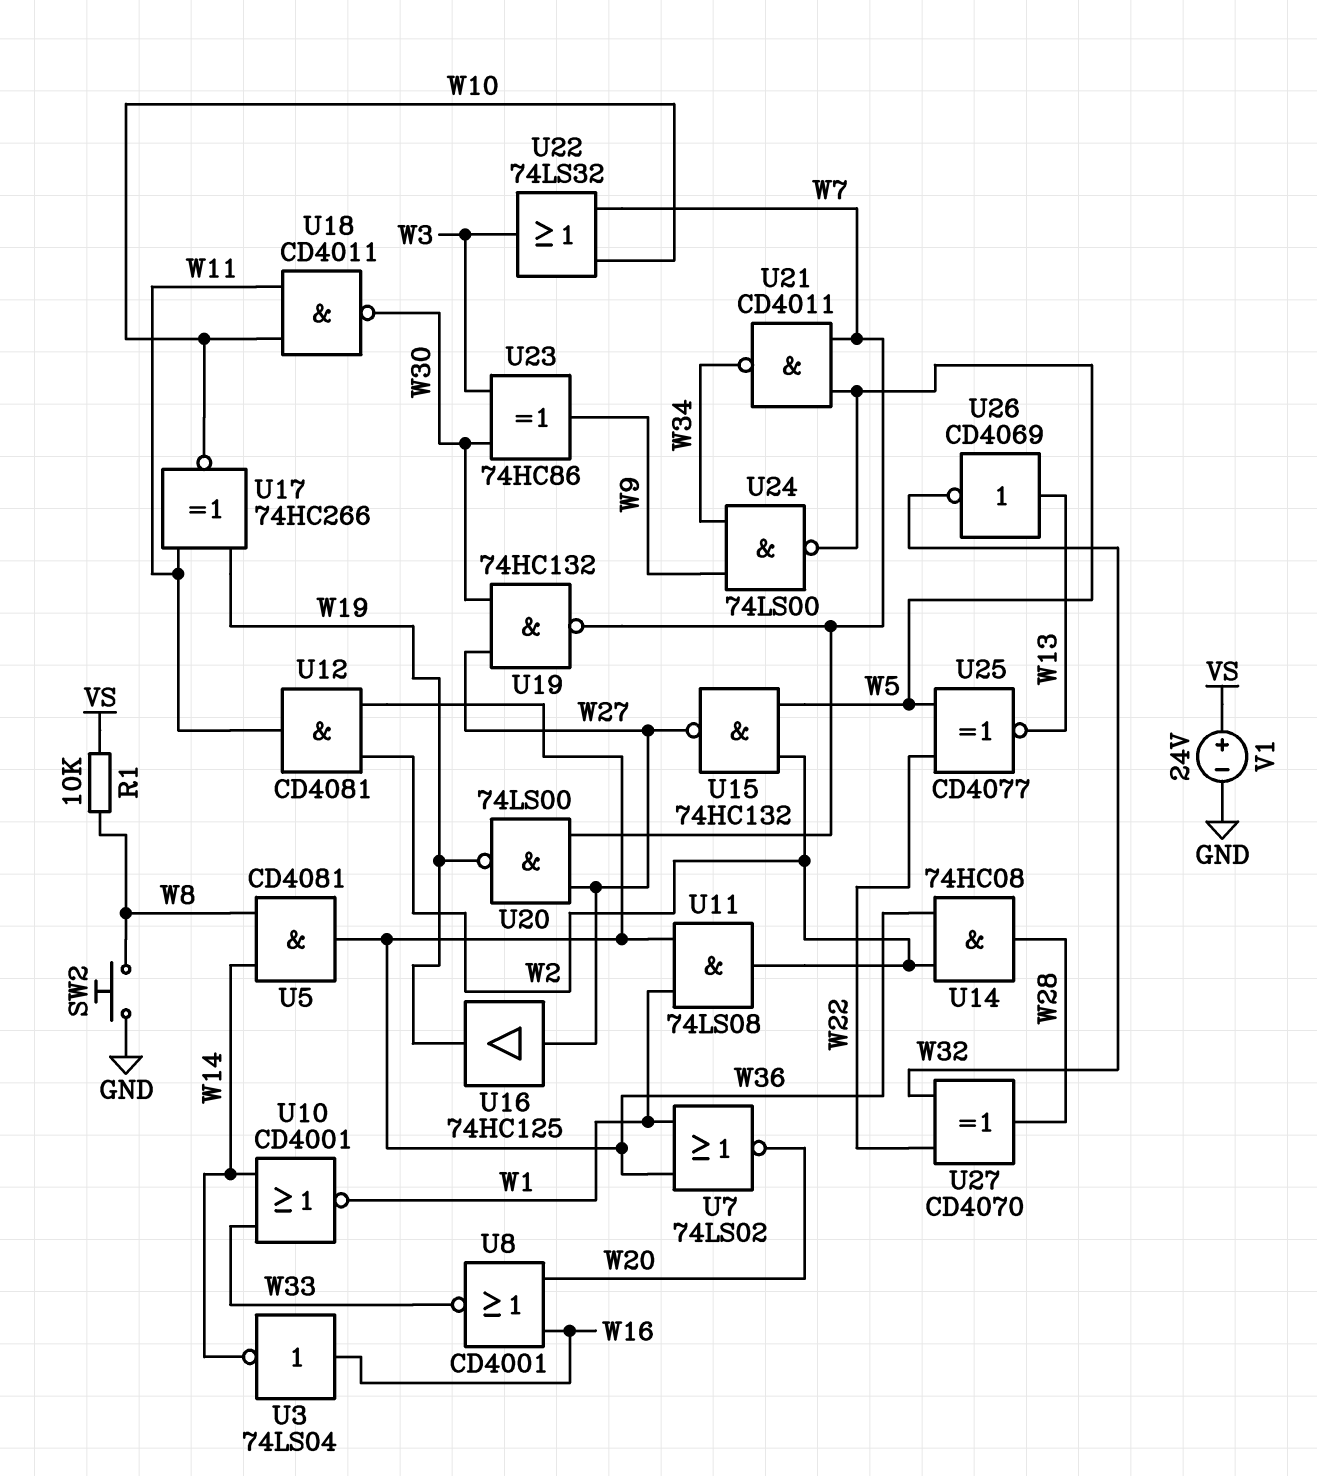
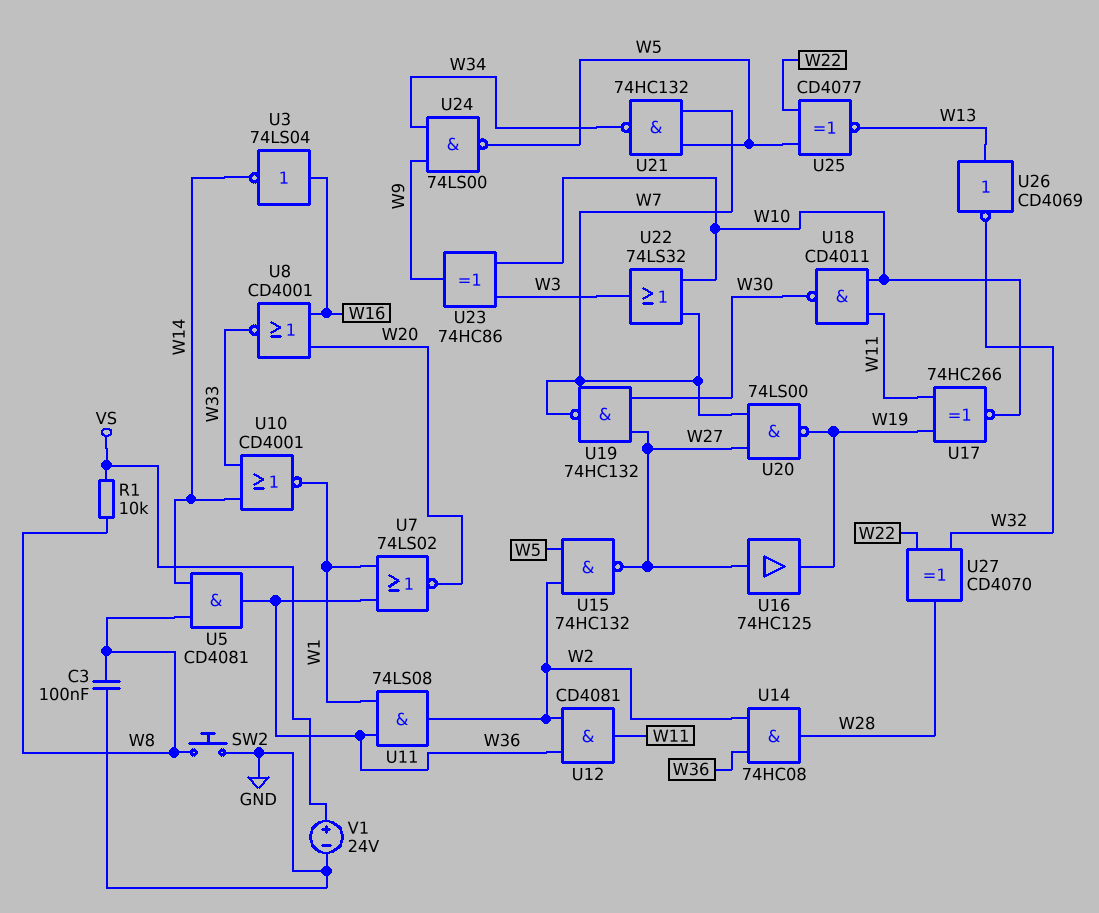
C3: none -> 100nF (GND, W8)
U21: NAND CD4011 (in W5, in W7, out W34) -> NAND 74HC132 (in W5, in W7, out W34)
U23: XOR 74HC86 (in W3, in W30, out W9) -> XOR 74HC86 (in W3, in W10, out W9)

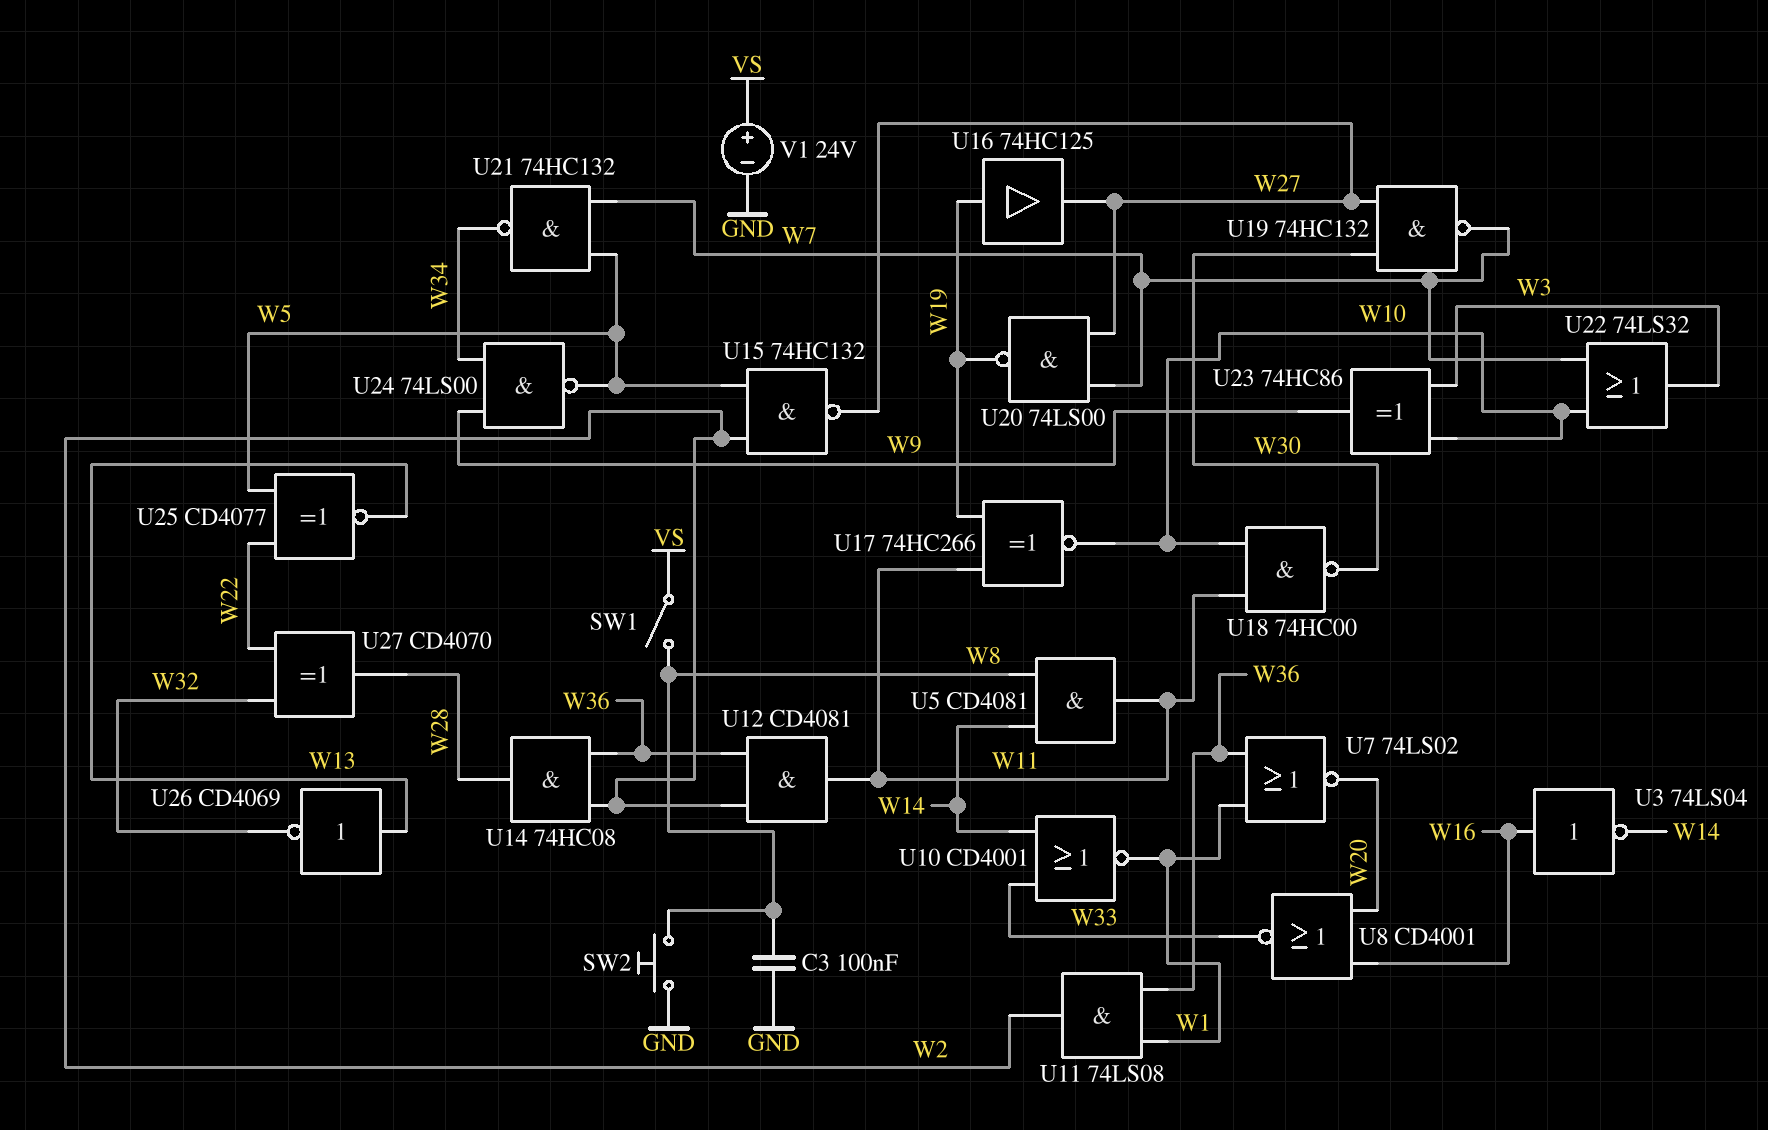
R1: 10k (VS, W8) -> none
SW1: none -> switch (VS, W8)
U5: AND CD4081 (in W8, in W14, out W36) -> AND CD4081 (in W8, in W14, out W11)
U16: buffer 74HC125 (in W27, out W19) -> buffer 74HC125 (in W19, out W27)
U18: NAND CD4011 (in W10, in W11, out W30) -> NAND 74HC00 (in W10, in W11, out W30)

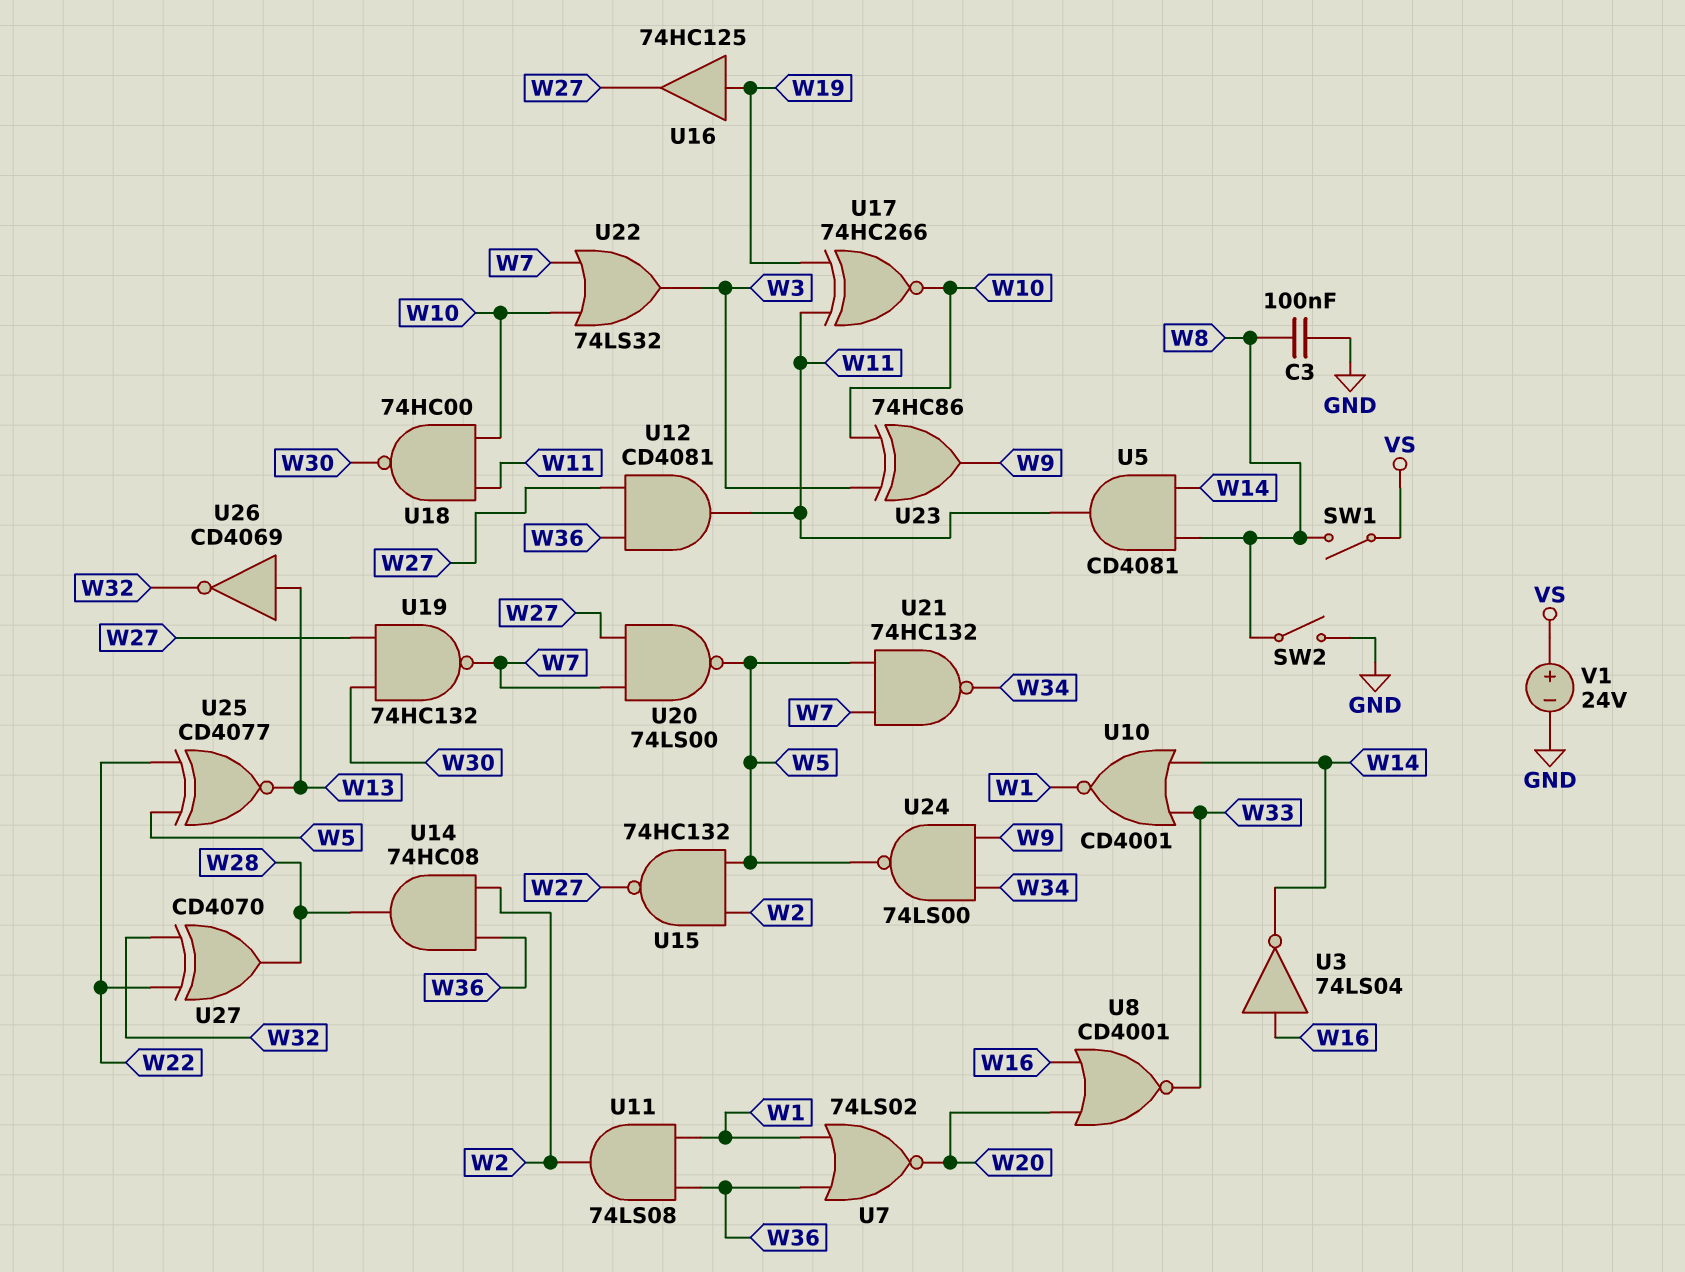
SW2: button (GND, W8) -> switch (GND, W8)
U12: AND CD4081 (in W2, in W36, out W11) -> AND CD4081 (in W27, in W36, out W11)
U20: NAND 74LS00 (in W7, in W27, out W19) -> NAND 74LS00 (in W7, in W27, out W5)

